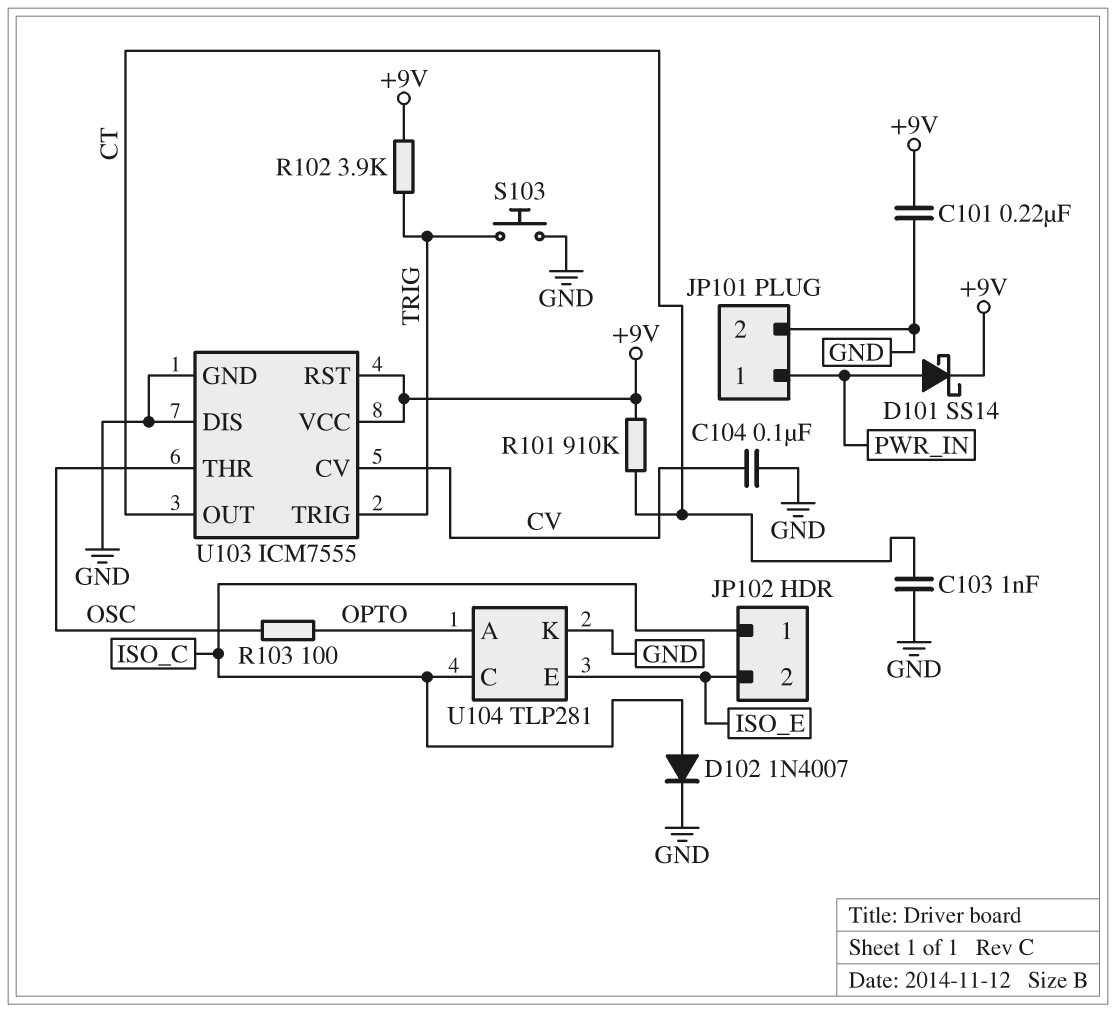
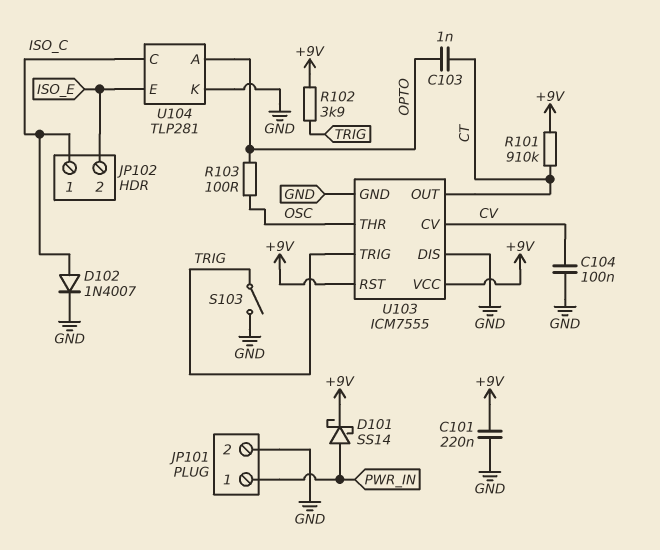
C103: 1nF (CT, GND) -> 1nF (CT, OPTO)
S103: button (GND, TRIG) -> switch (GND, TRIG)

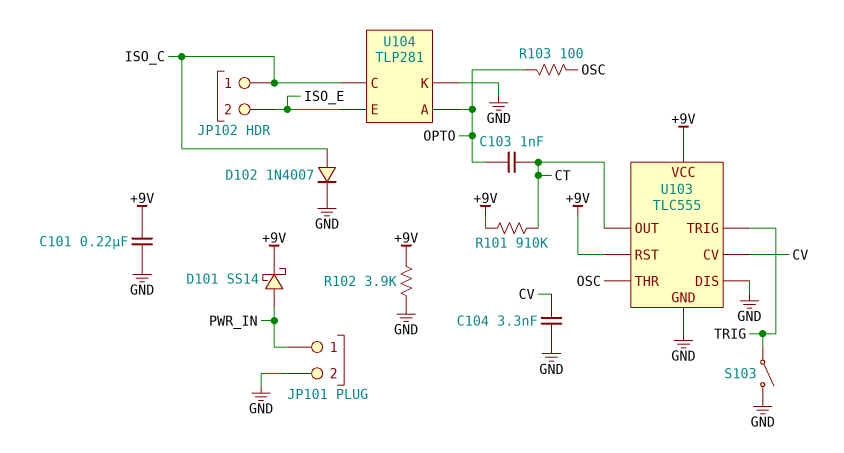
C104: 100nF (CV, GND) -> 3.3nF (CV, GND)
R102: 3.9k (+9V, TRIG) -> 3.9k (+9V, GND)
U103: ICM7555 -> TLC555

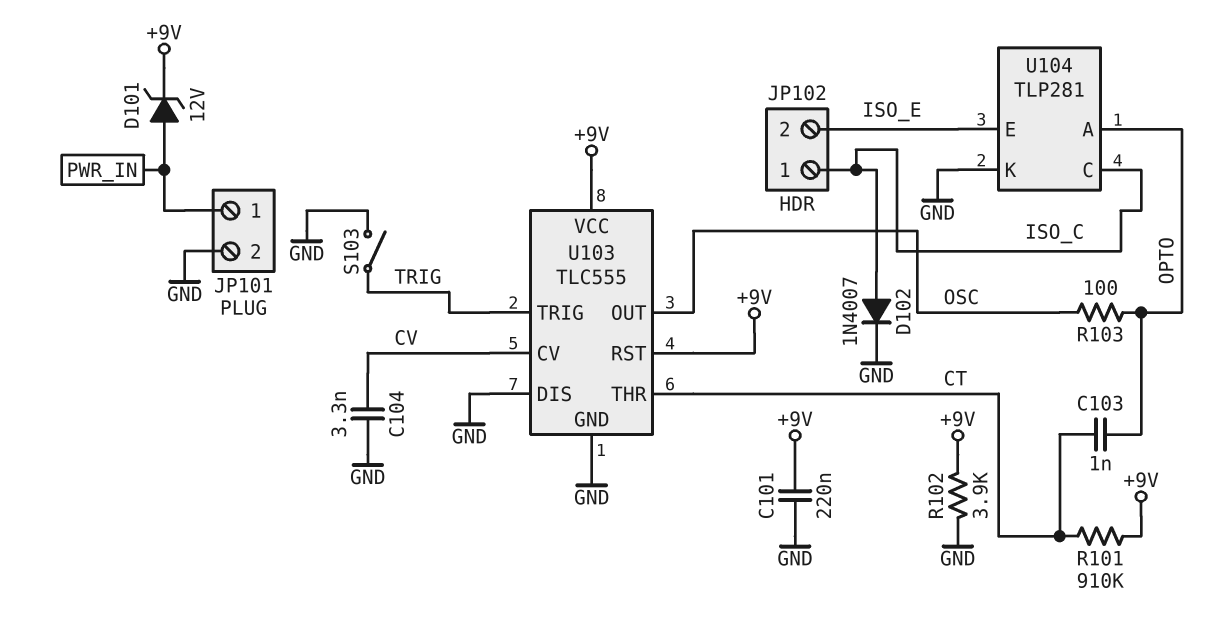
D101: schottky SS14 (A PWR_IN, K +9V) -> zener 12V (A PWR_IN, K +9V)
U103 pin OUT: CT -> OSC
U103 pin THR: OSC -> CT

